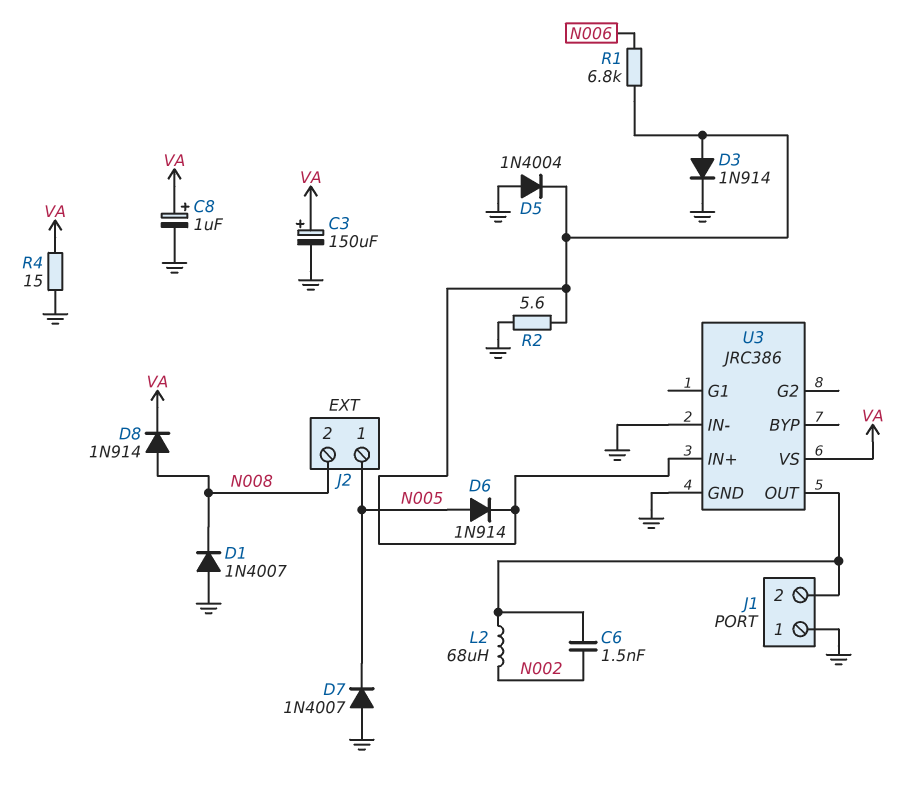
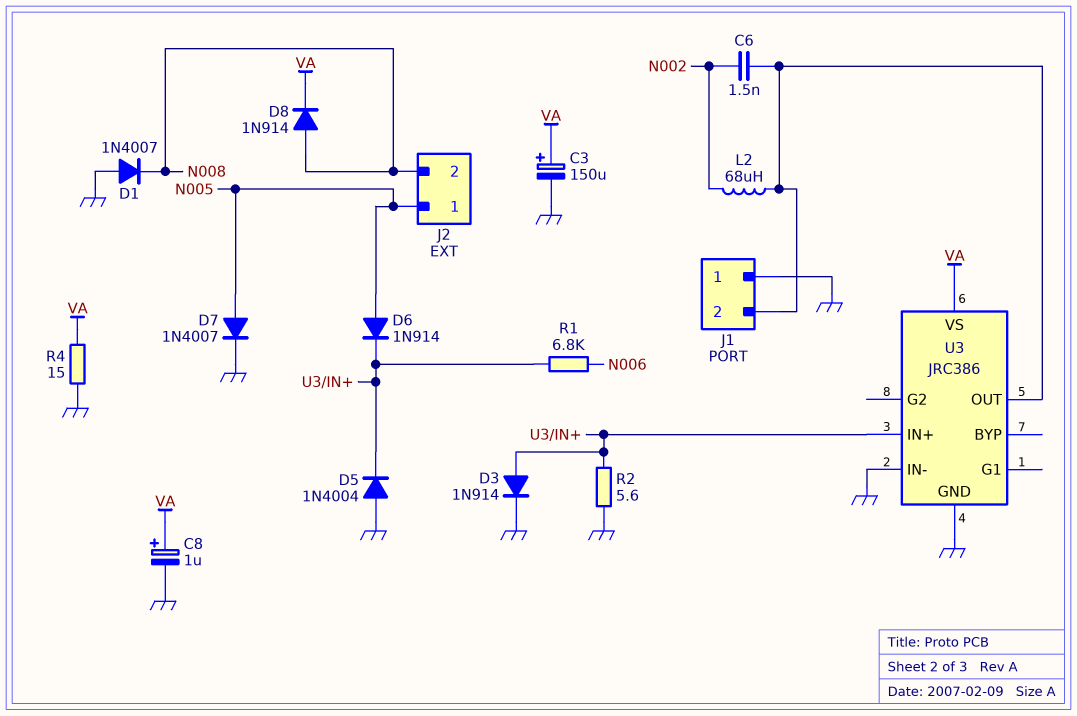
D7: diode 1N4007 (A GND, K N005) -> diode 1N4007 (A N005, K GND)

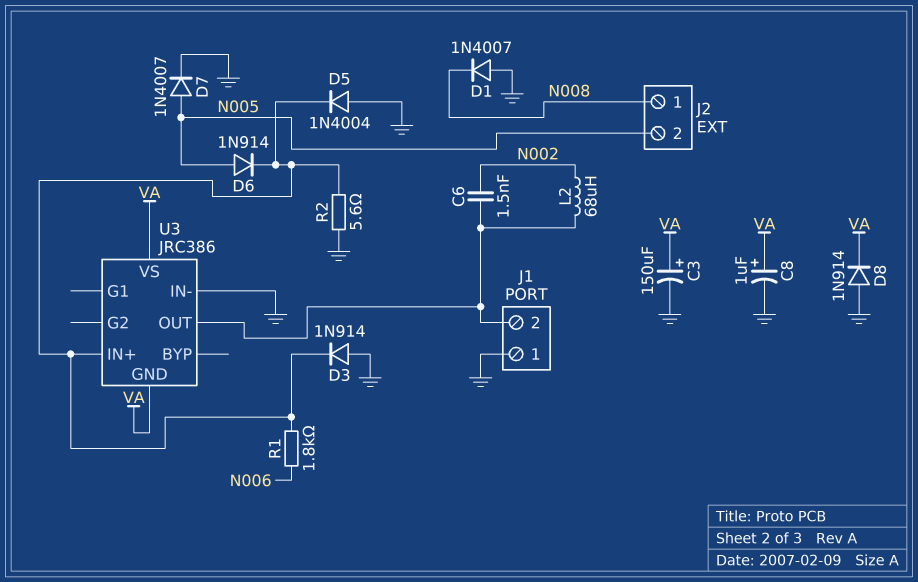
D3: diode 1N914 (A U3/IN+, K GND) -> diode 1N914 (A GND, K U3/IN+)
D8: diode 1N914 (A N008, K VA) -> diode 1N914 (A GND, K VA)
J2 pin 1: N005 -> N008
J2 pin 2: N008 -> N005
R1: 6.8k (N006, U3/IN+) -> 1.8k (N006, U3/IN+)
R4: 15 (GND, VA) -> none
U3 pin GND: GND -> VA

